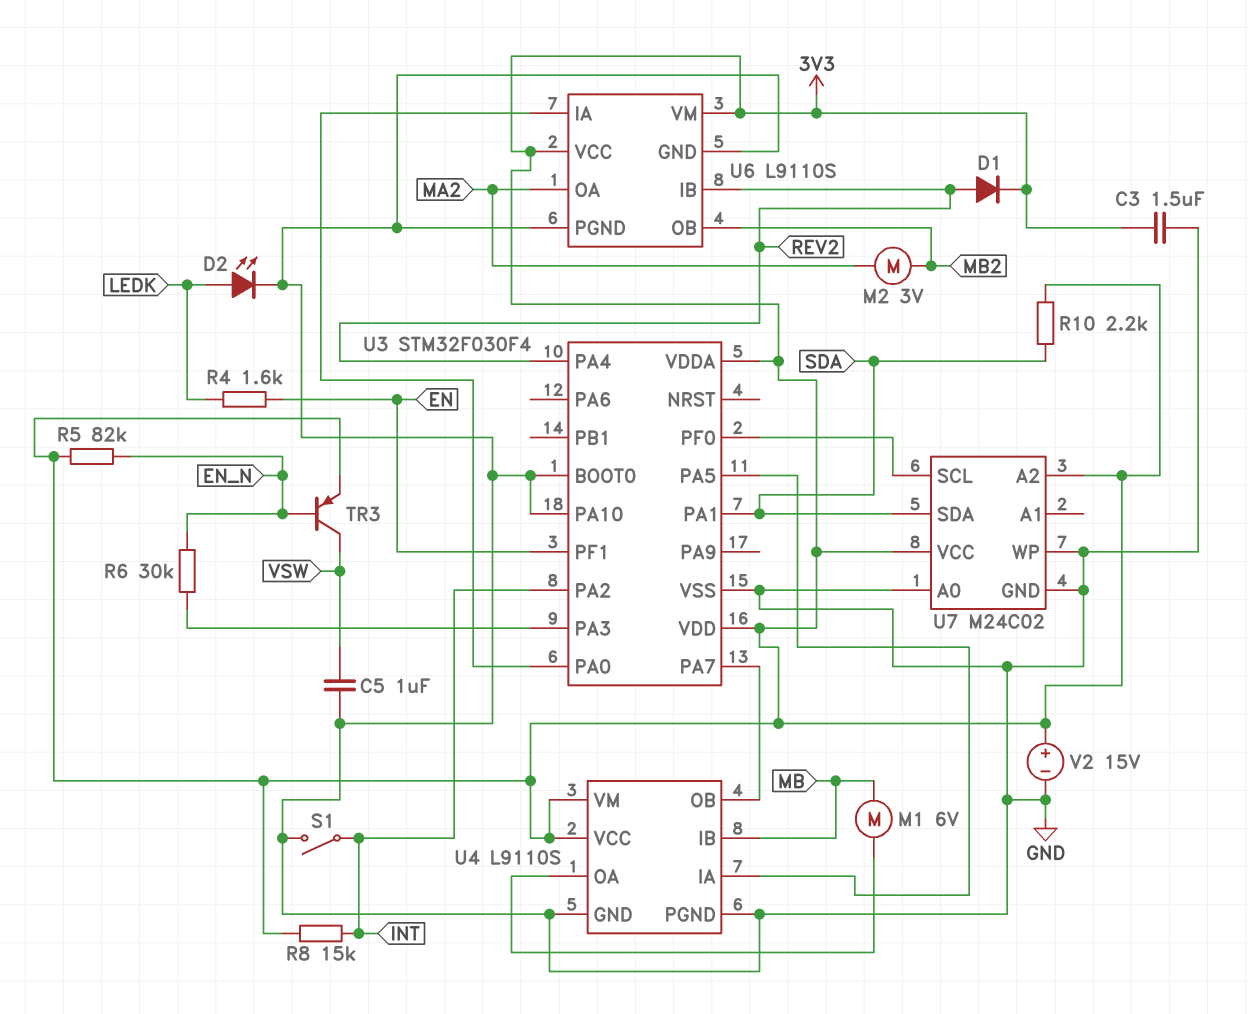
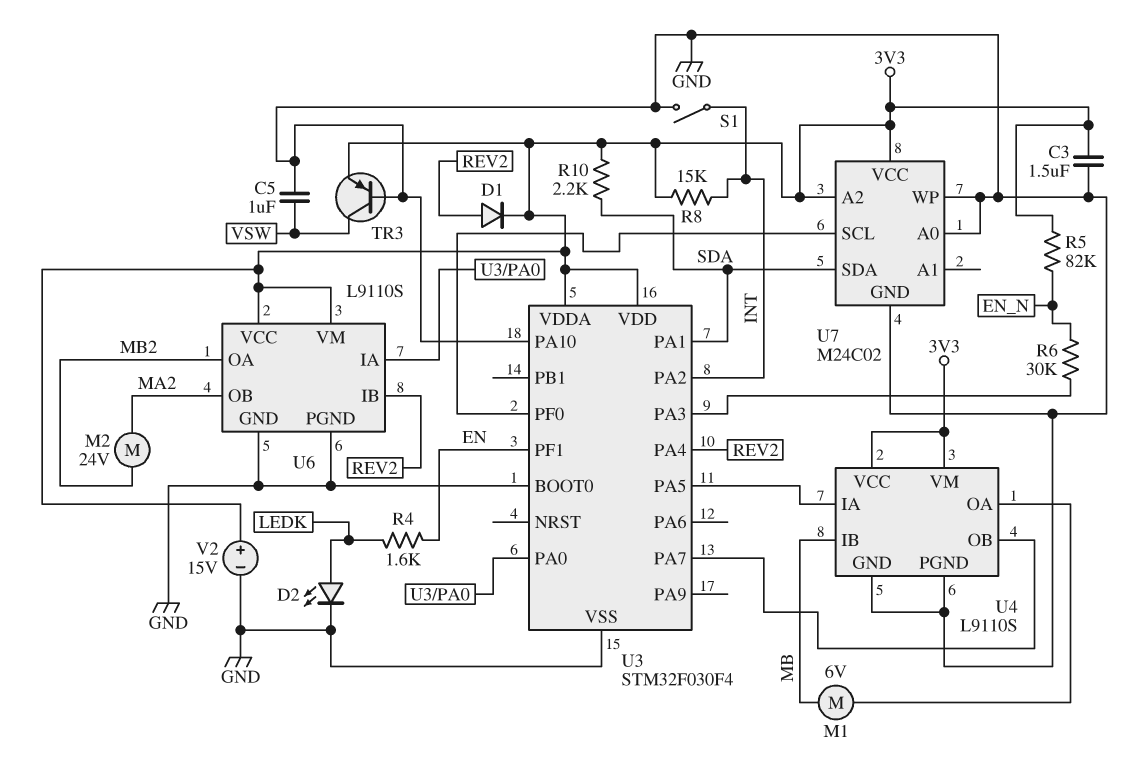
M2: motor 3V (MA2, MB2) -> motor 24V (MA2, MB2)
TR3: PNP (B EN_N, C VSW, E 3V3) -> PNP (B GND, C VSW, E 3V3)
U6 pin OA: MA2 -> MB2
U6 pin OB: MB2 -> MA2

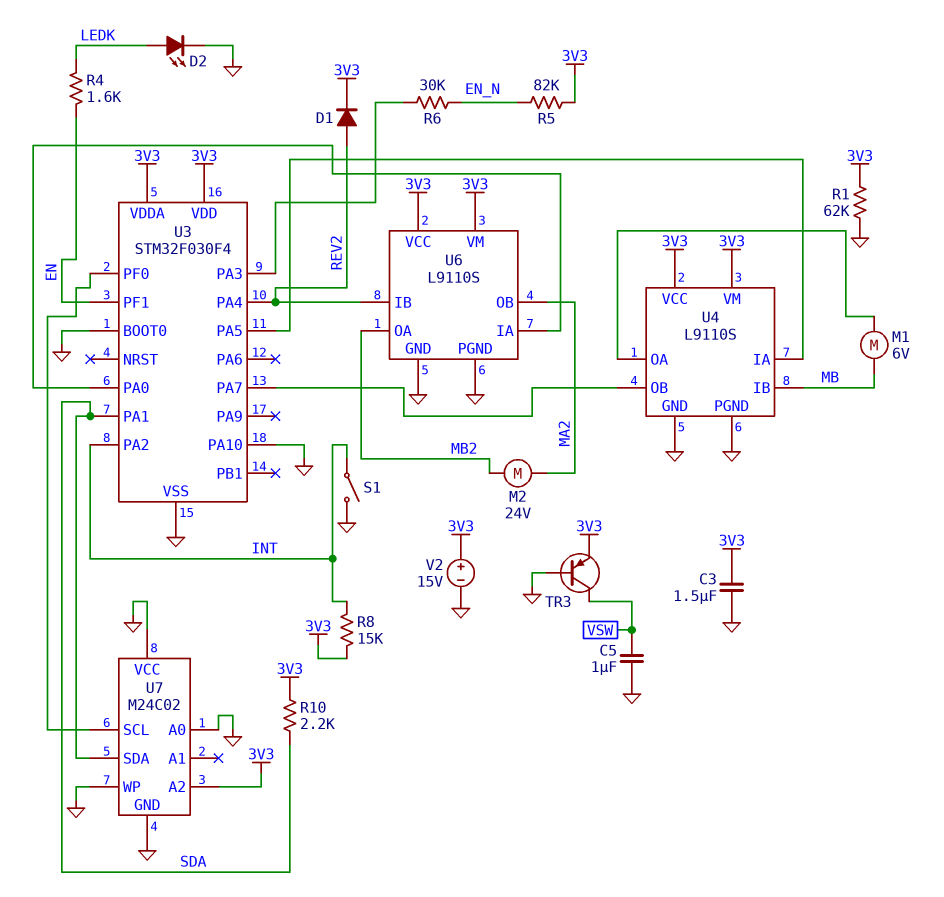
R1: none -> 62k (3V3, GND)
U7 pin VCC: 3V3 -> GND

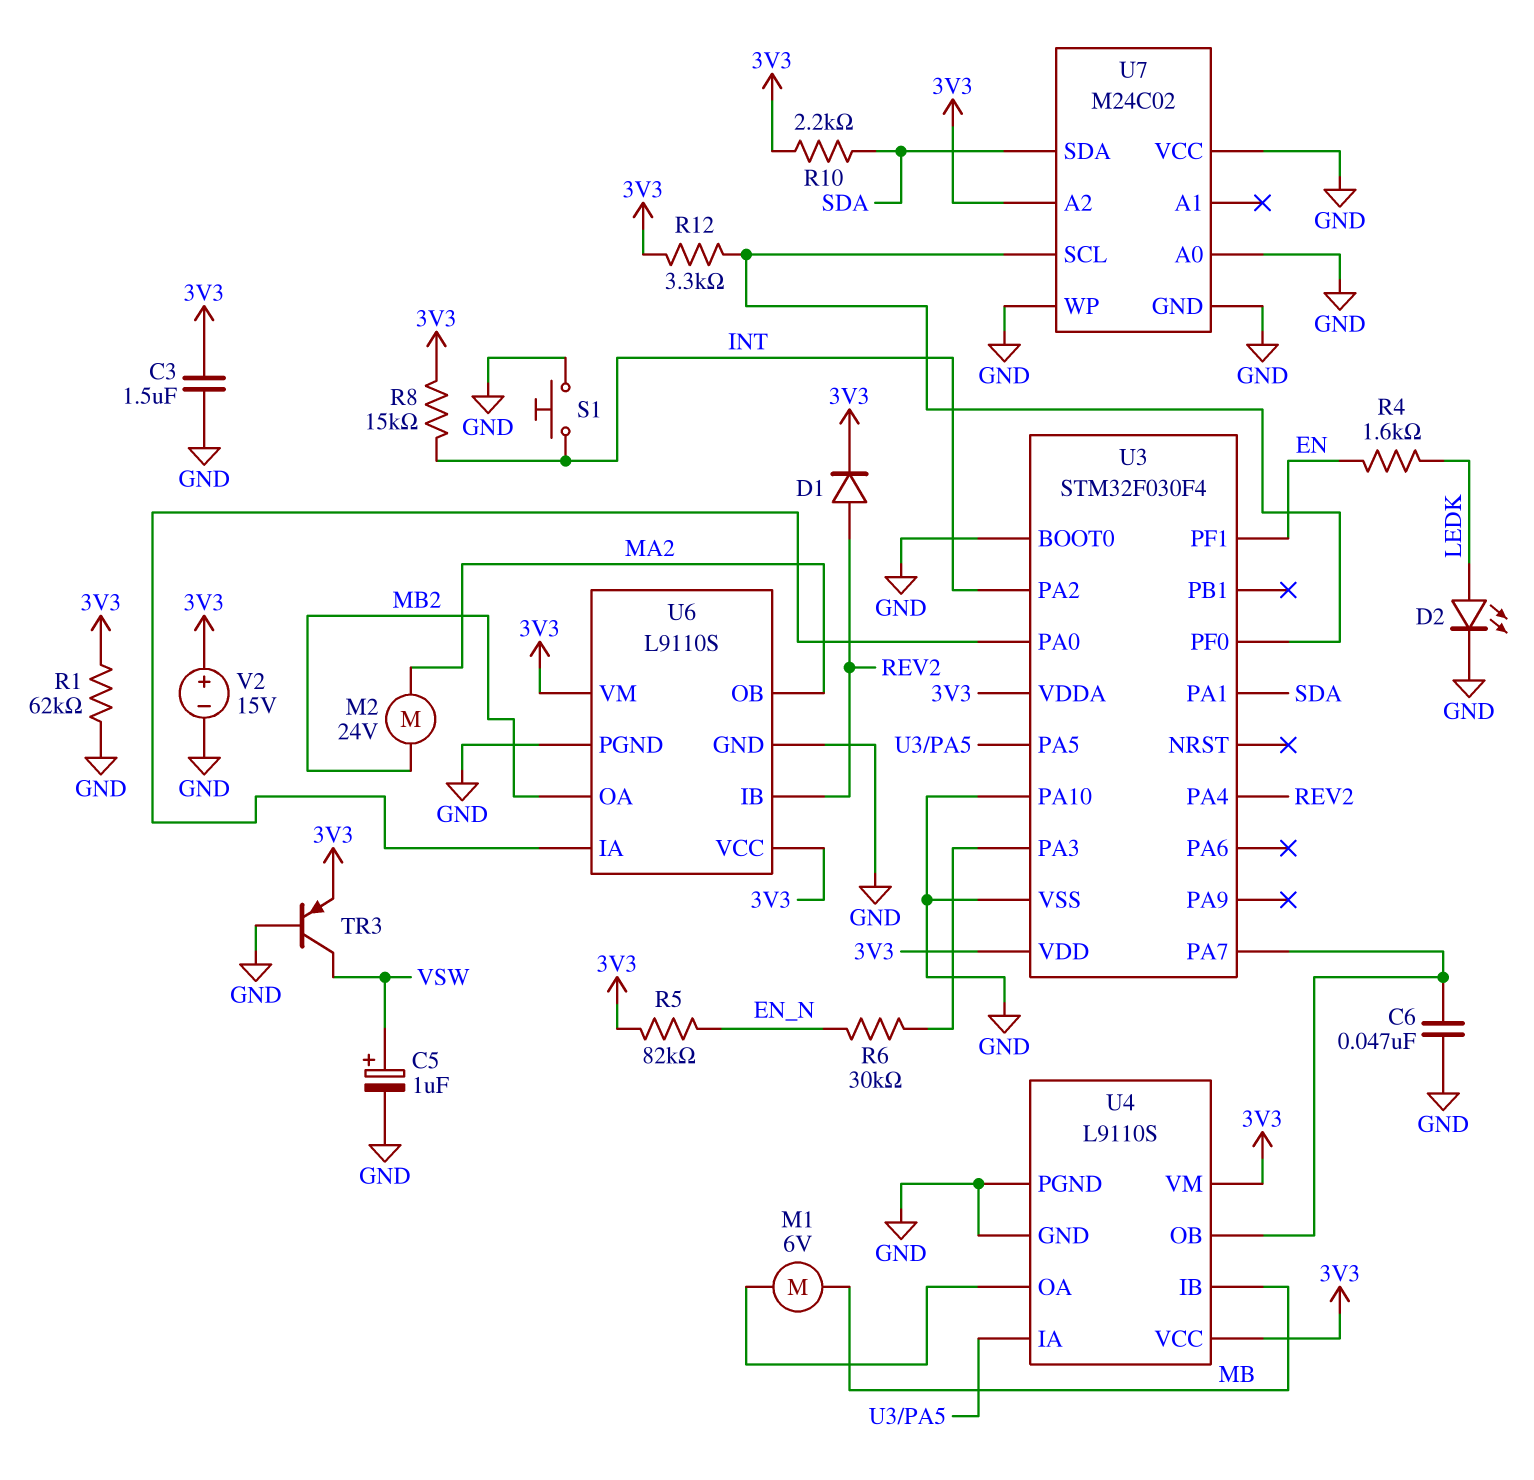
C5: 1uF (GND, VSW) -> 1uF (plus VSW, minus GND)
C6: none -> 47nF (GND, U3/PA7)
R12: none -> 3.3k (3V3, U3/PF0)
S1: switch (GND, INT) -> button (GND, INT)

